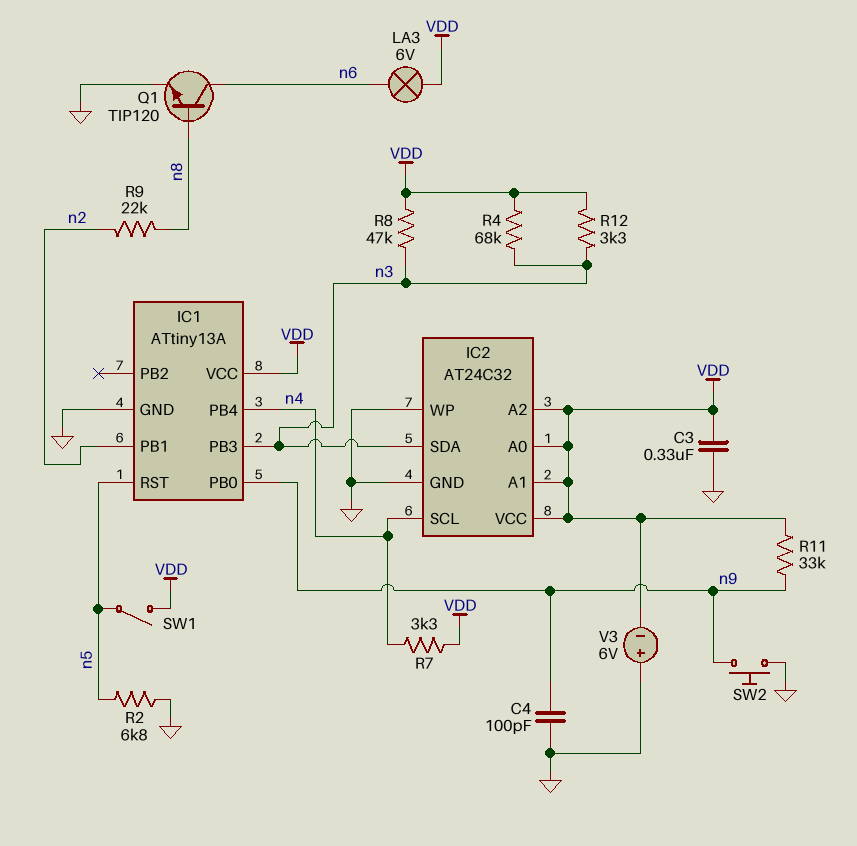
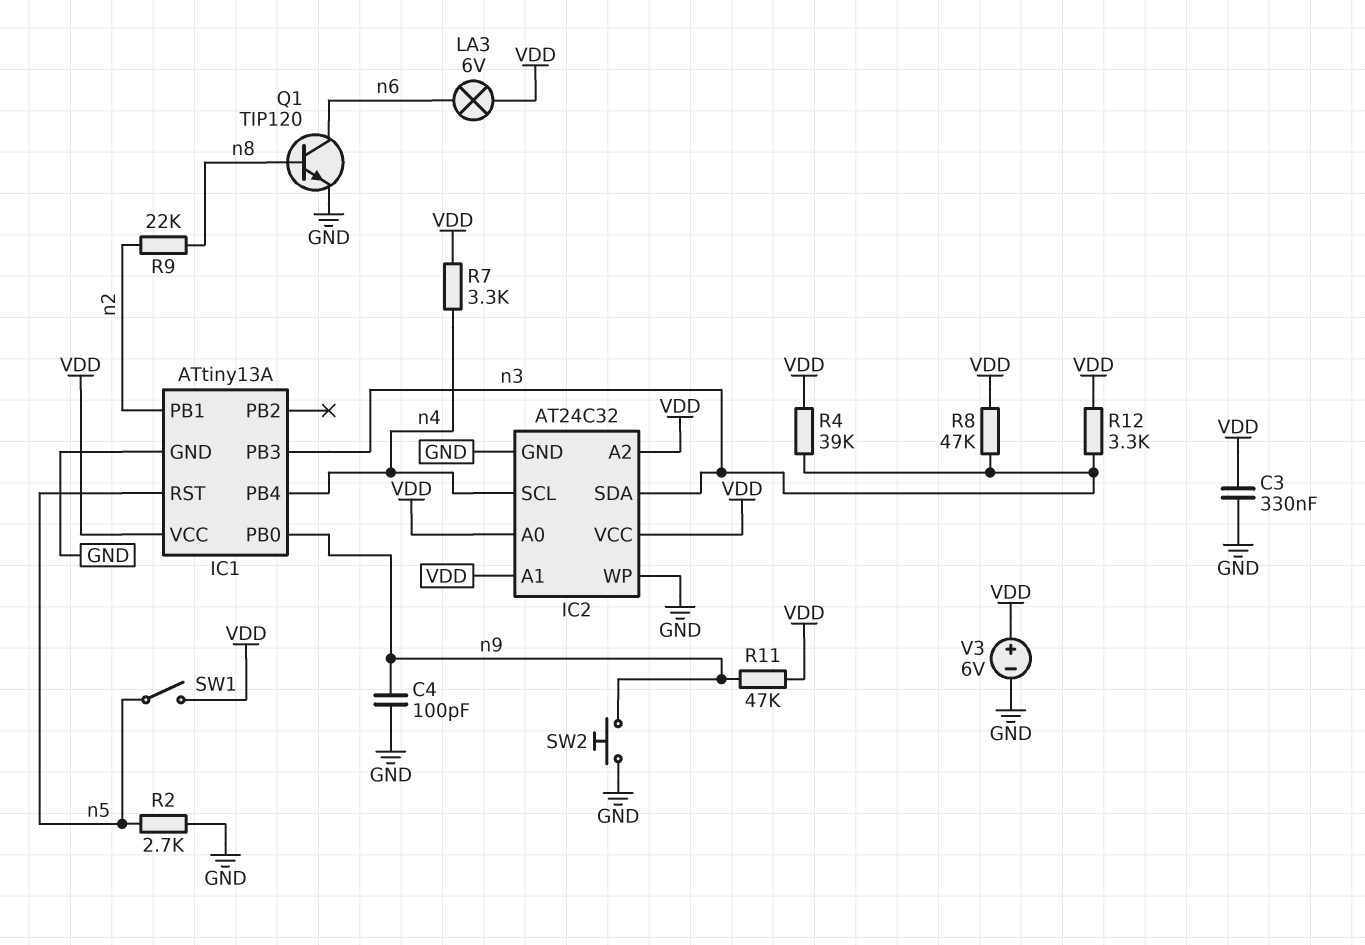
R2: 6.8k (GND, n5) -> 2.7k (GND, n5)
R4: 68k (VDD, n3) -> 39k (VDD, n3)
R11: 33k (VDD, n9) -> 47k (VDD, n9)
V3: 6V (plus GND, minus VDD) -> 6V (plus VDD, minus GND)

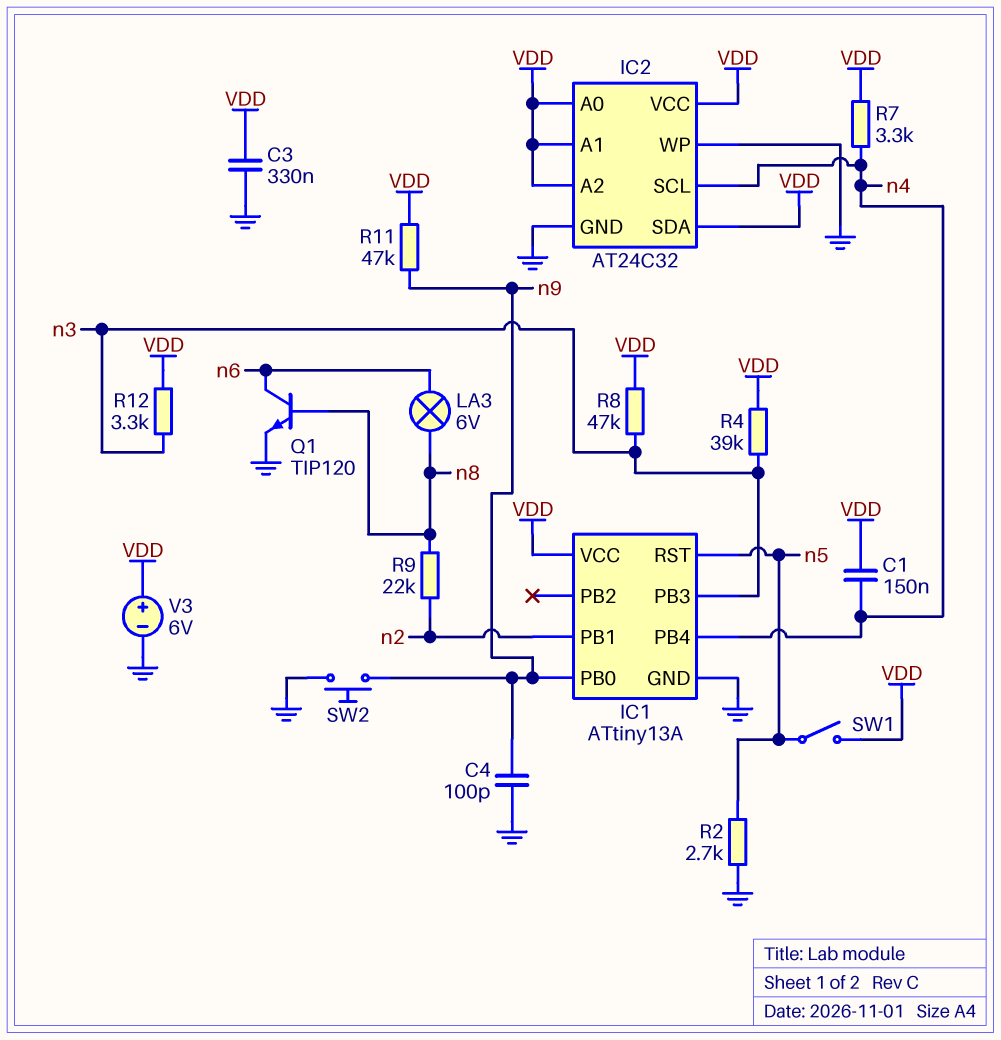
C1: none -> 150nF (VDD, n4)
IC2 pin SDA: n3 -> VDD
LA3: lamp 6V (VDD, n6) -> lamp 6V (n6, n8)

